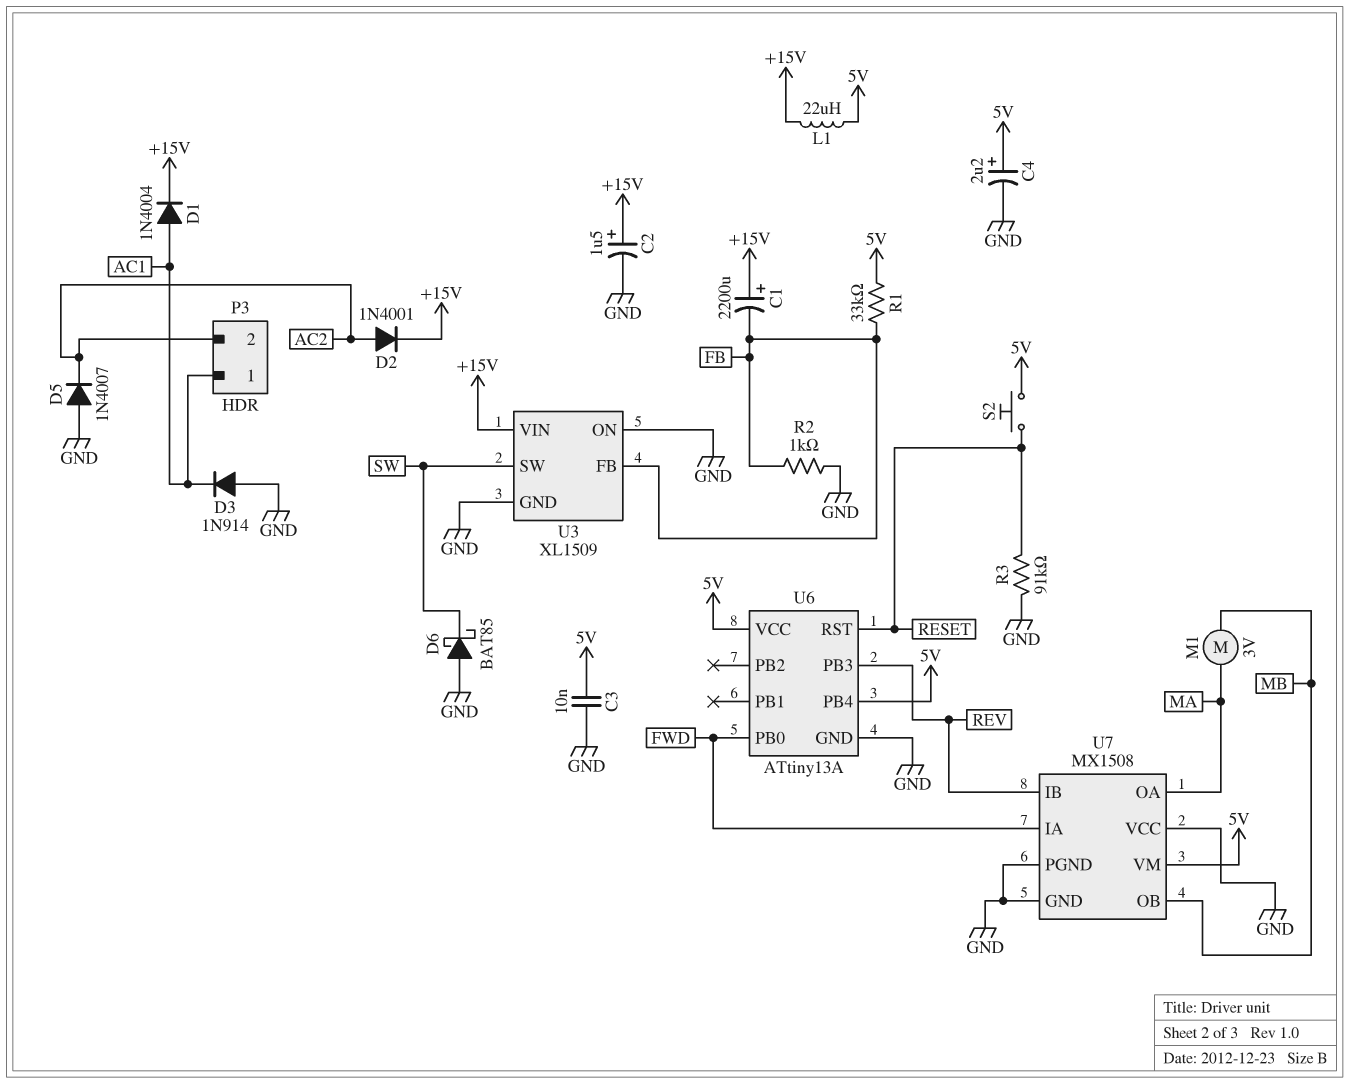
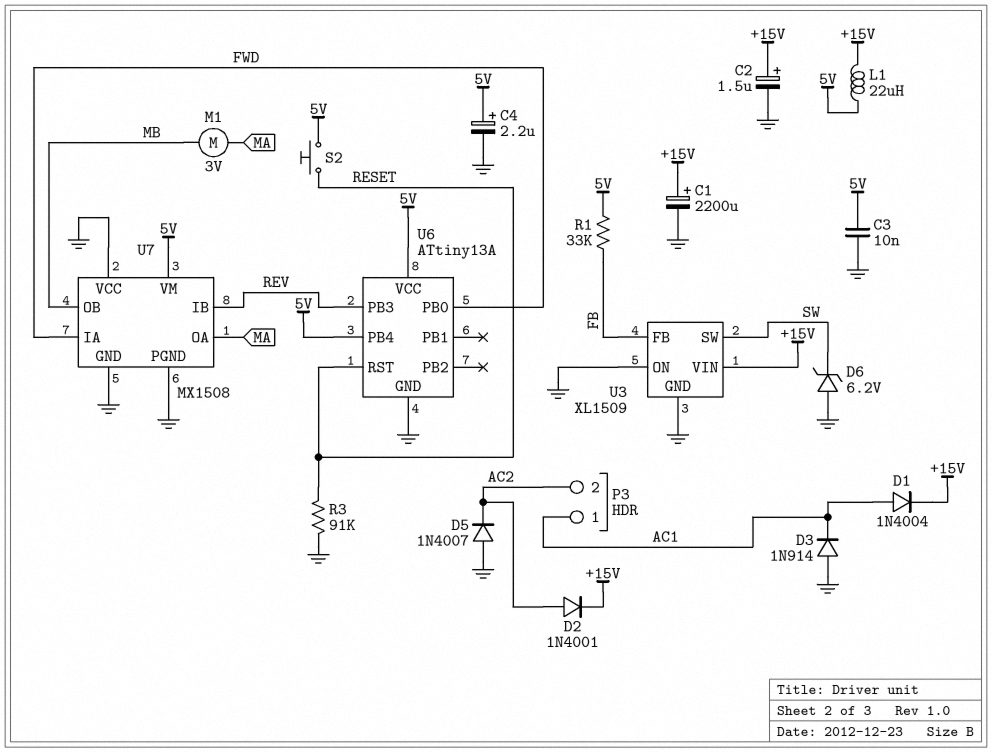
C1: 2200uF (plus +15V, minus FB) -> 2200uF (plus +15V, minus GND)
D6: schottky BAT85 (A GND, K SW) -> zener 6.2V (A GND, K SW)
R2: 1k (FB, GND) -> none

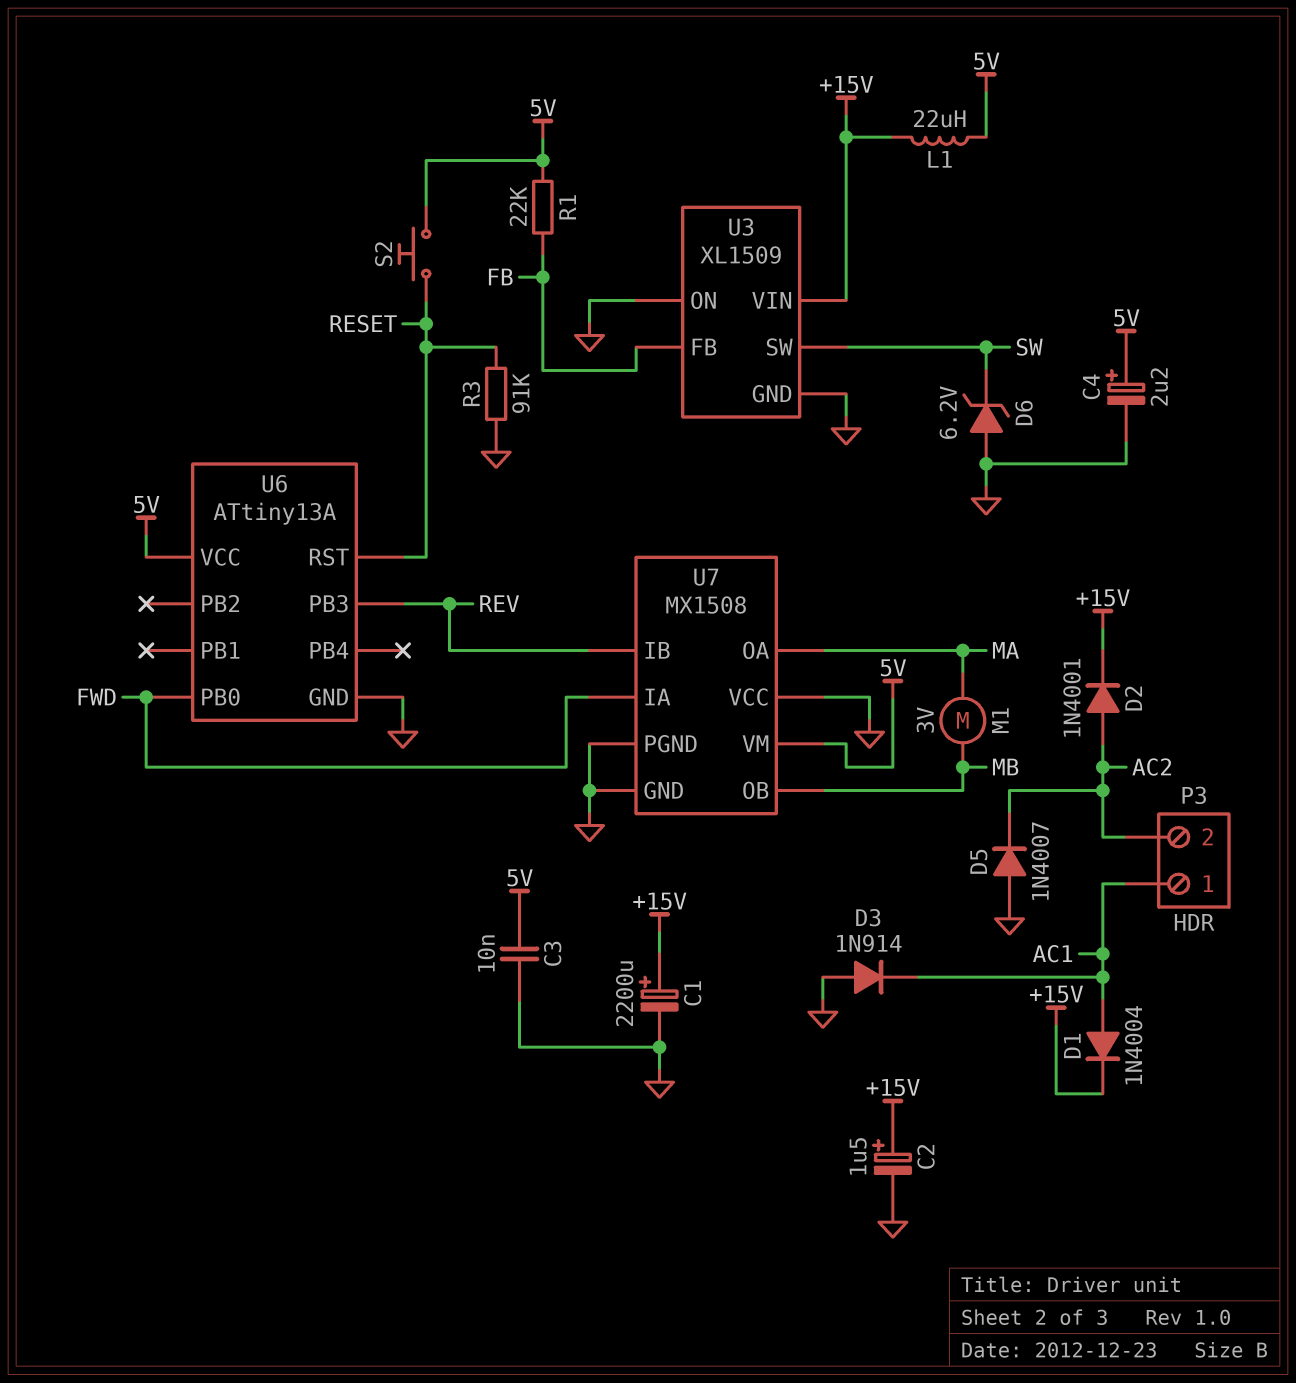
R1: 33k (5V, FB) -> 22k (5V, FB)
U6 pin PB4: 5V -> none

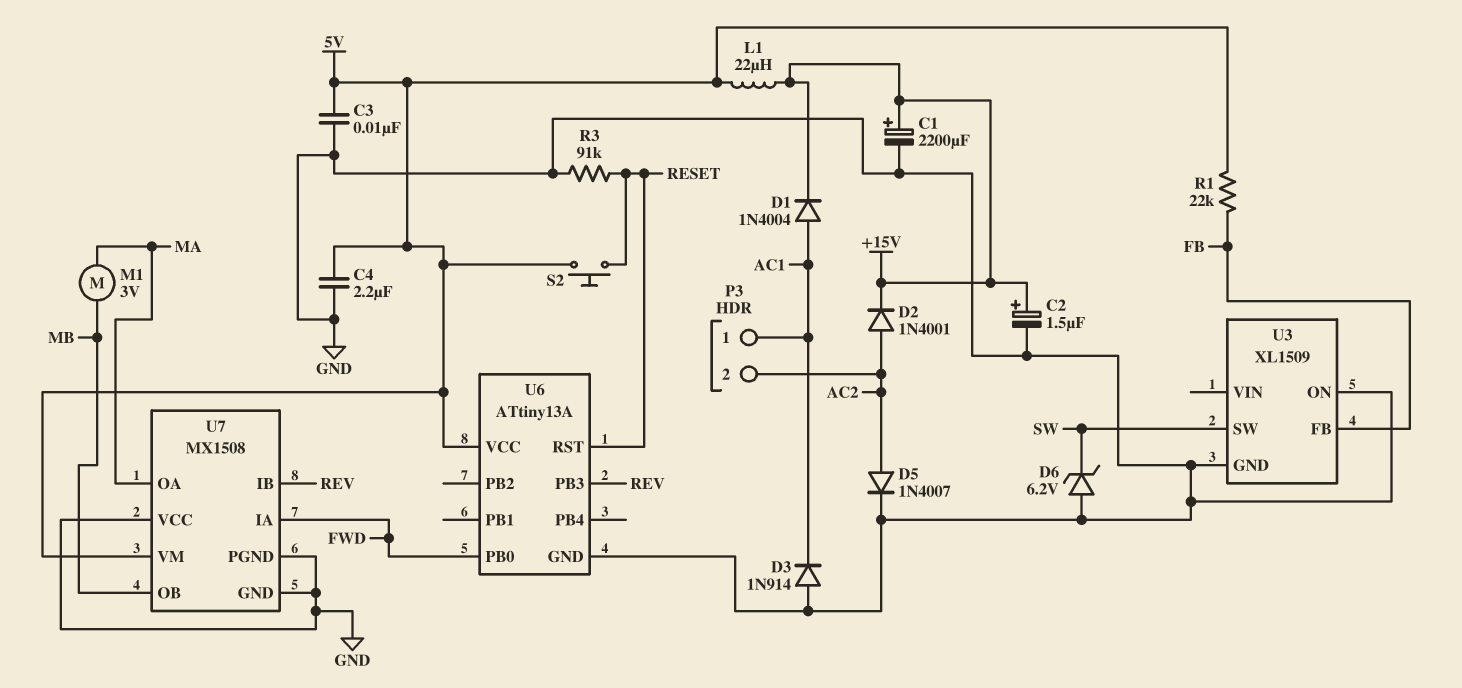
C4: 2.2uF (plus 5V, minus GND) -> 2.2uF (5V, GND)
D5: diode 1N4007 (A GND, K AC2) -> diode 1N4007 (A AC2, K GND)
U3 pin VIN: +15V -> none

